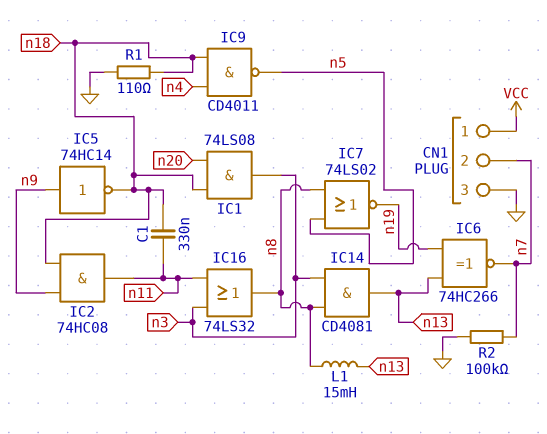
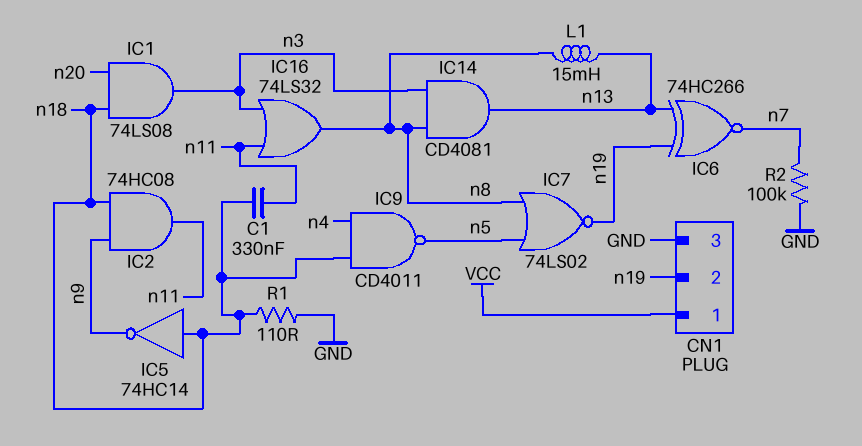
CN1 pin 2: n7 -> n19
IC5: NOT 74HC14 (in n9, out n18) -> NOT 74HC14 (in n18, out n9)

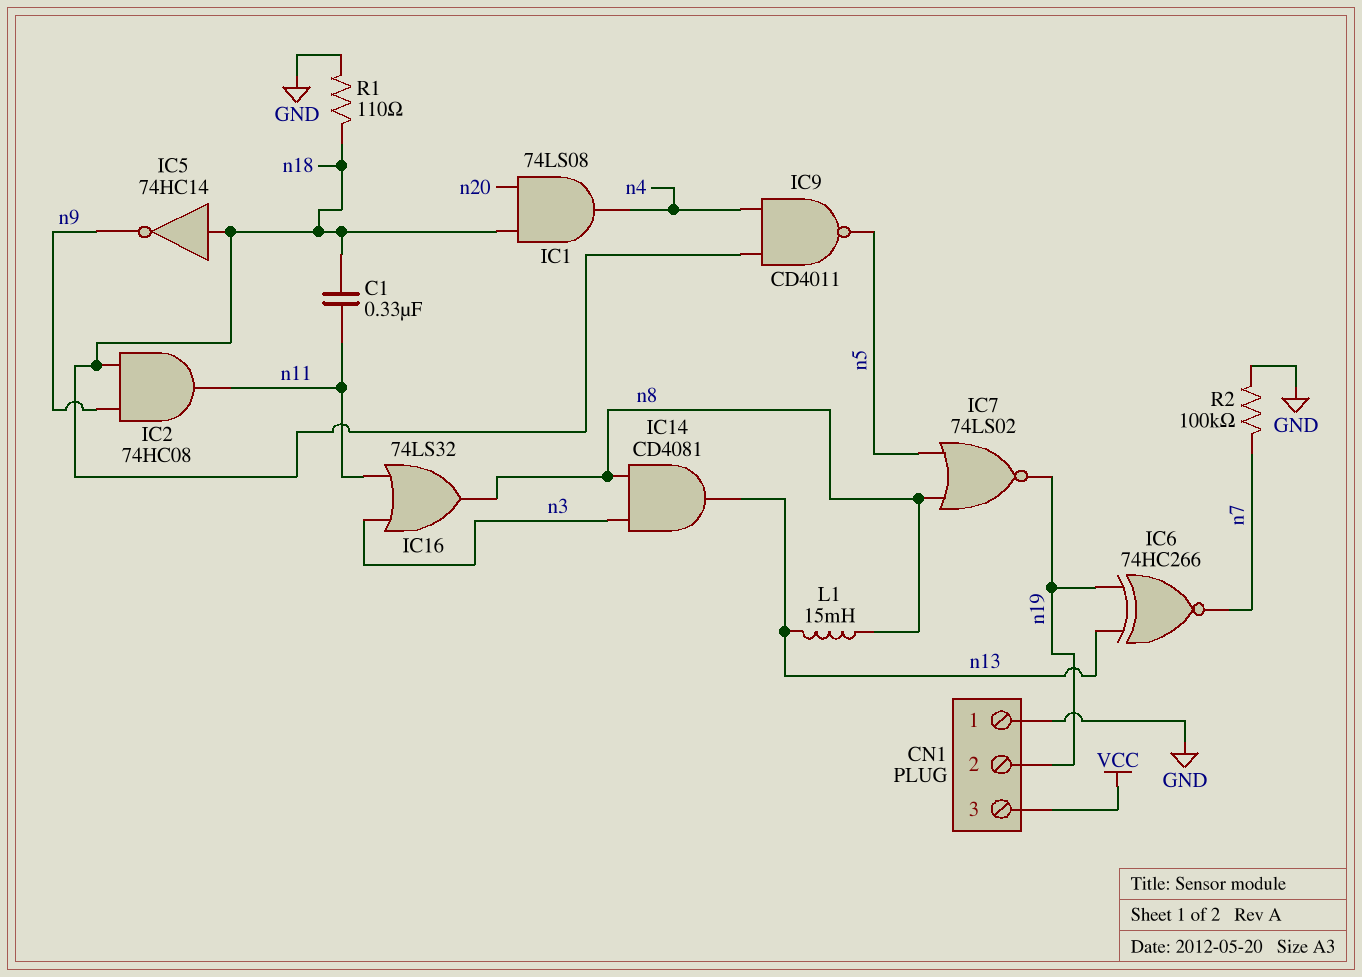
CN1 pin 1: VCC -> GND
CN1 pin 3: GND -> VCC
IC1: AND 74LS08 (in n18, in n20, out n3) -> AND 74LS08 (in n18, in n20, out n4)

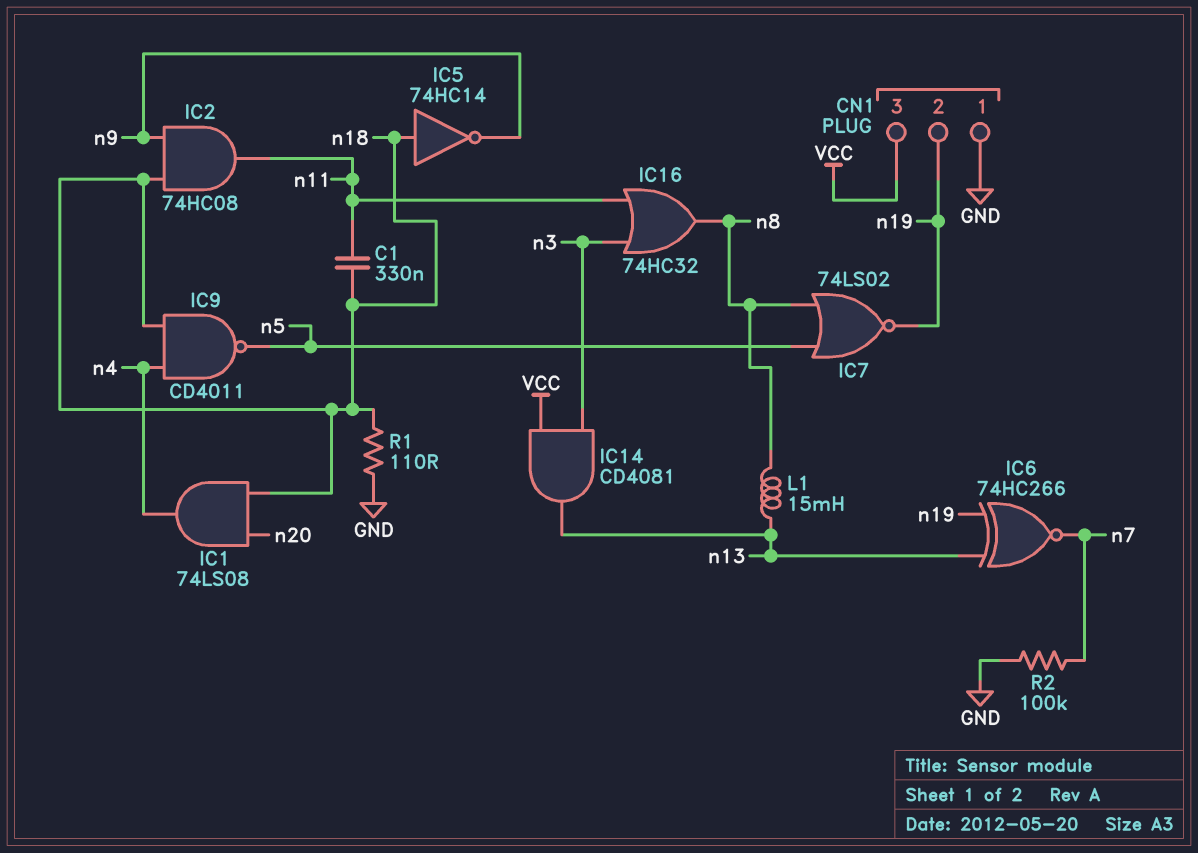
IC14: AND CD4081 (in n3, in n8, out n13) -> AND CD4081 (in VCC, in n3, out n13)
IC16: OR 74LS32 (in n3, in n11, out n8) -> OR 74HC32 (in n3, in n11, out n8)

